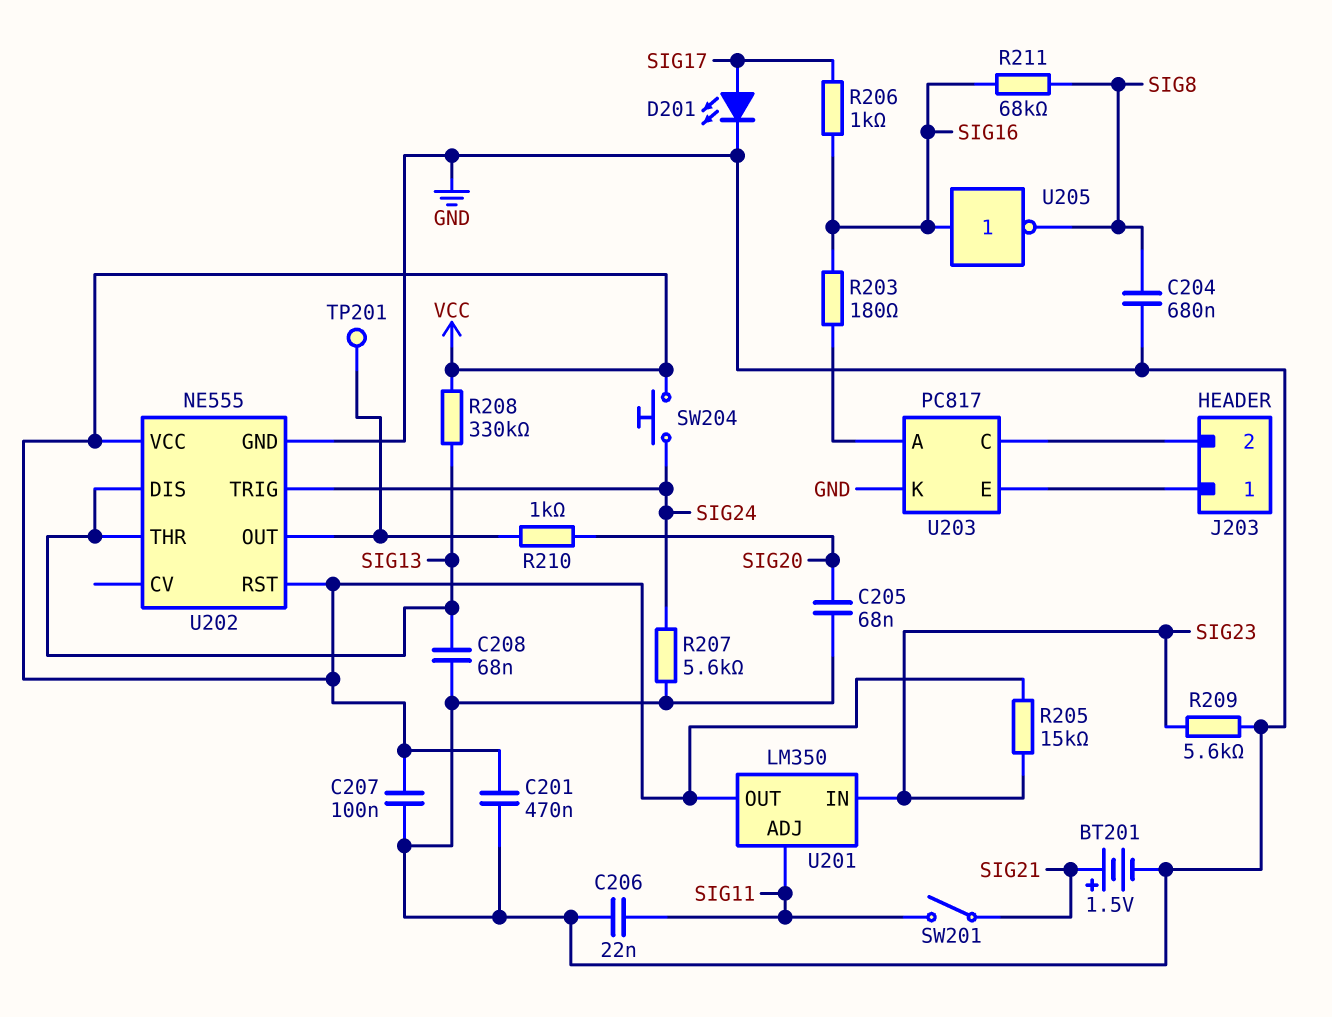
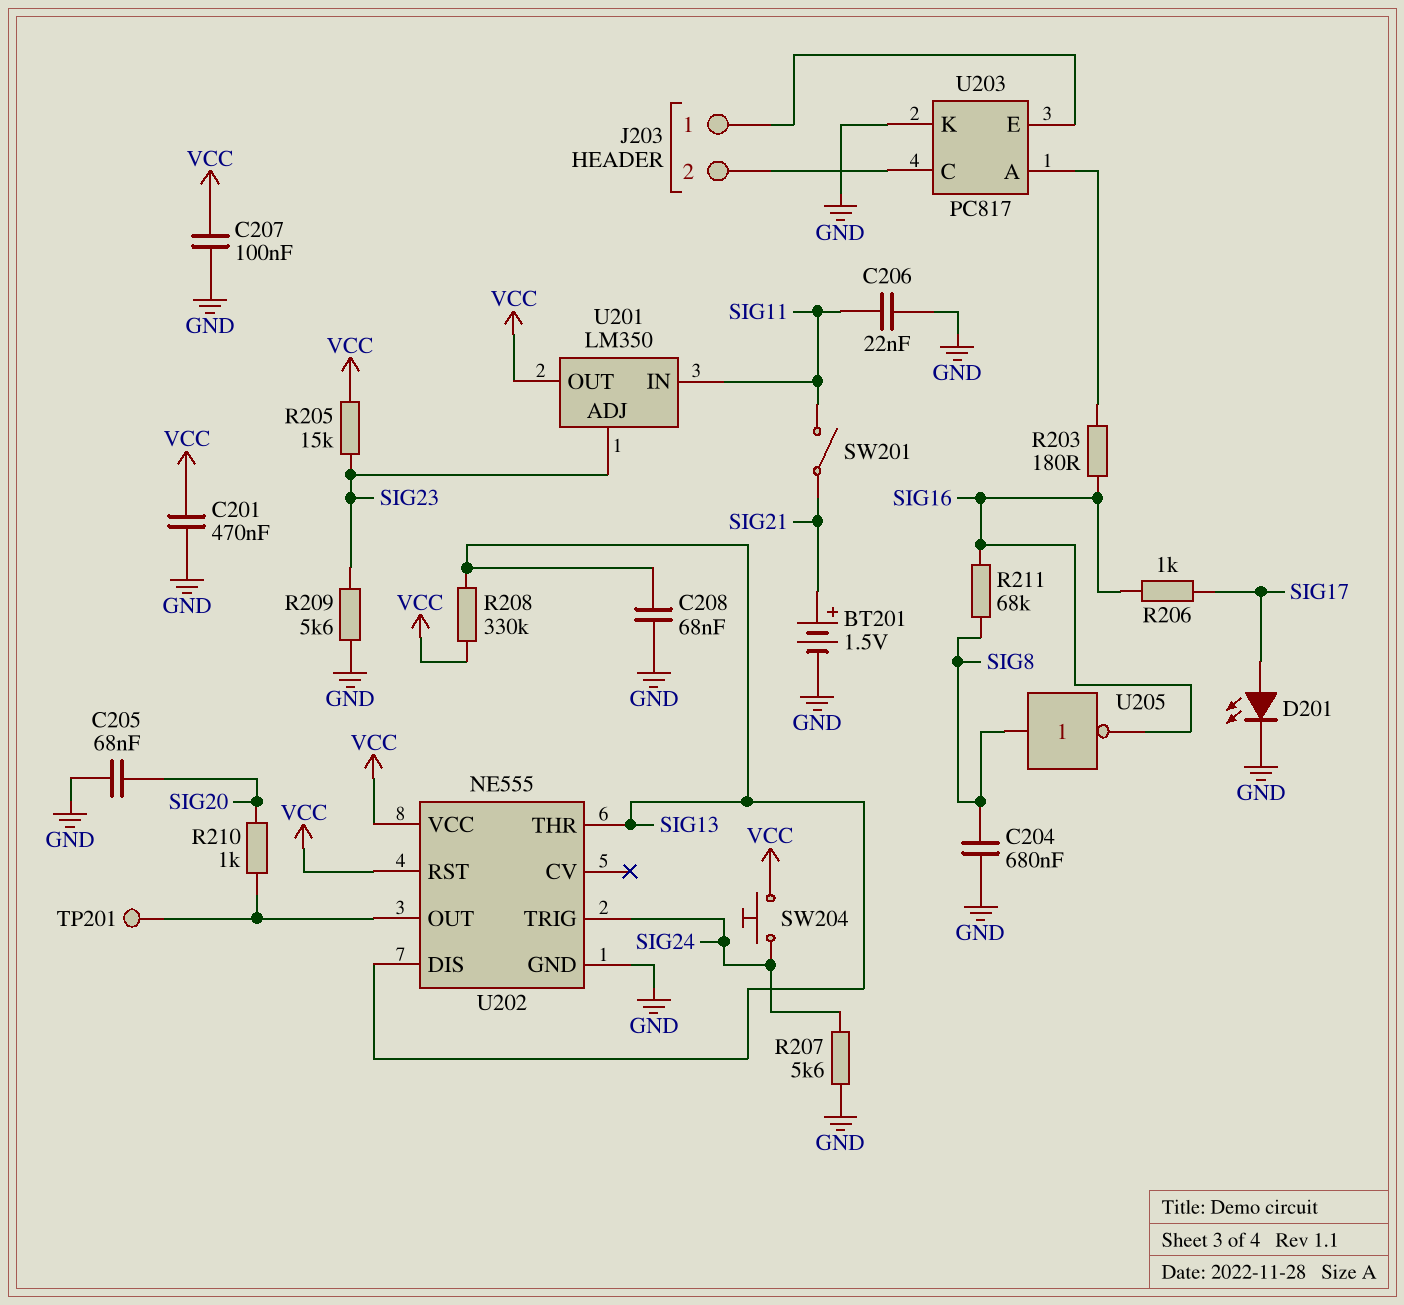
U201 pin ADJ: SIG11 -> SIG23
U201 pin IN: SIG23 -> SIG11
U205: NOT (in SIG16, out SIG8) -> NOT (in SIG8, out SIG16)

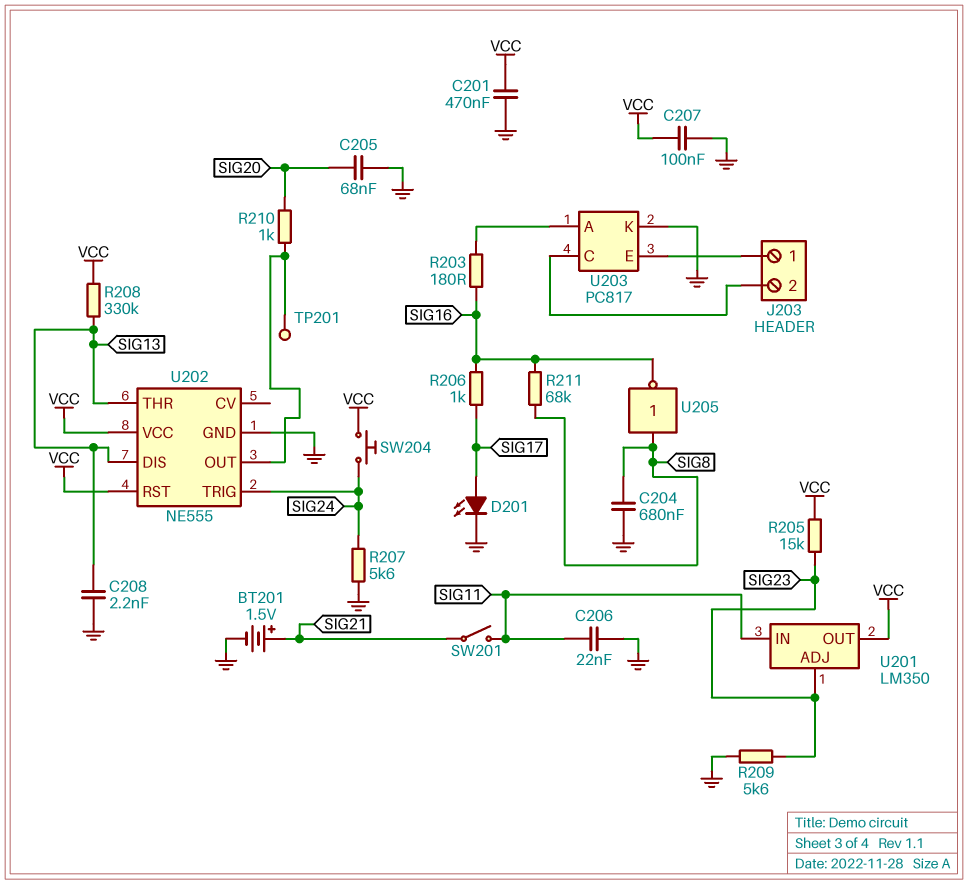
C208: 68nF (GND, SIG13) -> 2.2nF (GND, SIG13)

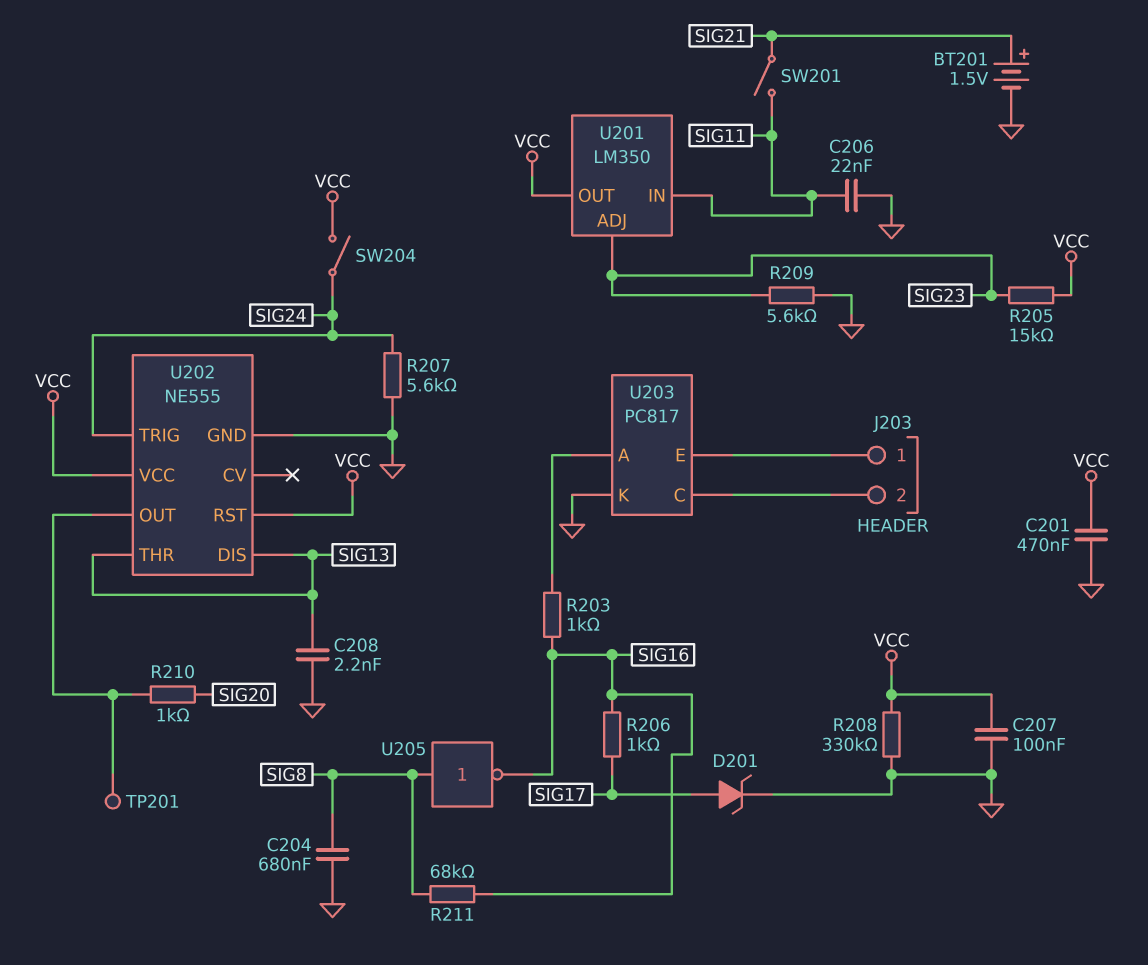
C205: 68nF (GND, SIG20) -> none
D201: LED (A SIG17, K GND) -> zener (A SIG17, K GND)
R203: 180 (SIG16, U203/A) -> 1k (SIG16, U203/A)
R208: 330k (SIG13, VCC) -> 330k (GND, VCC)
SW204: button (SIG24, VCC) -> switch (SIG24, VCC)

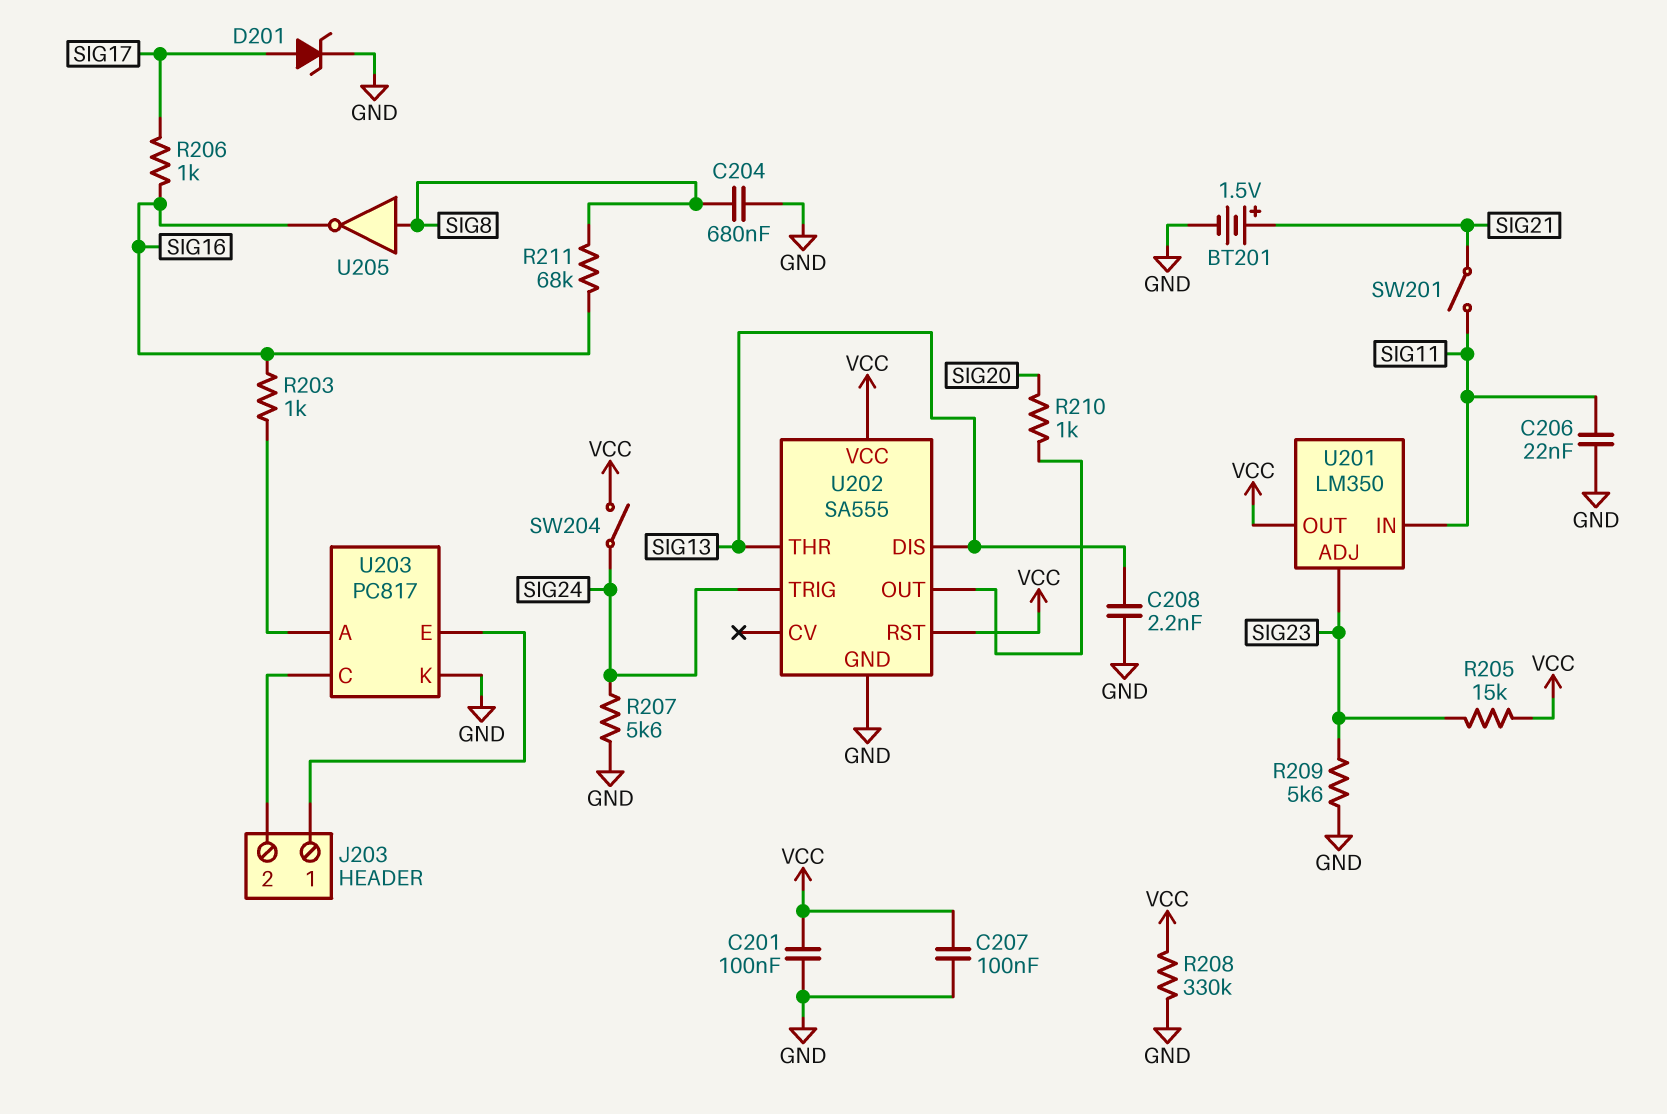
C201: 470nF (GND, VCC) -> 100nF (GND, VCC)
TP201: test point (U202/OUT) -> none
U202: NE555 -> SA555

